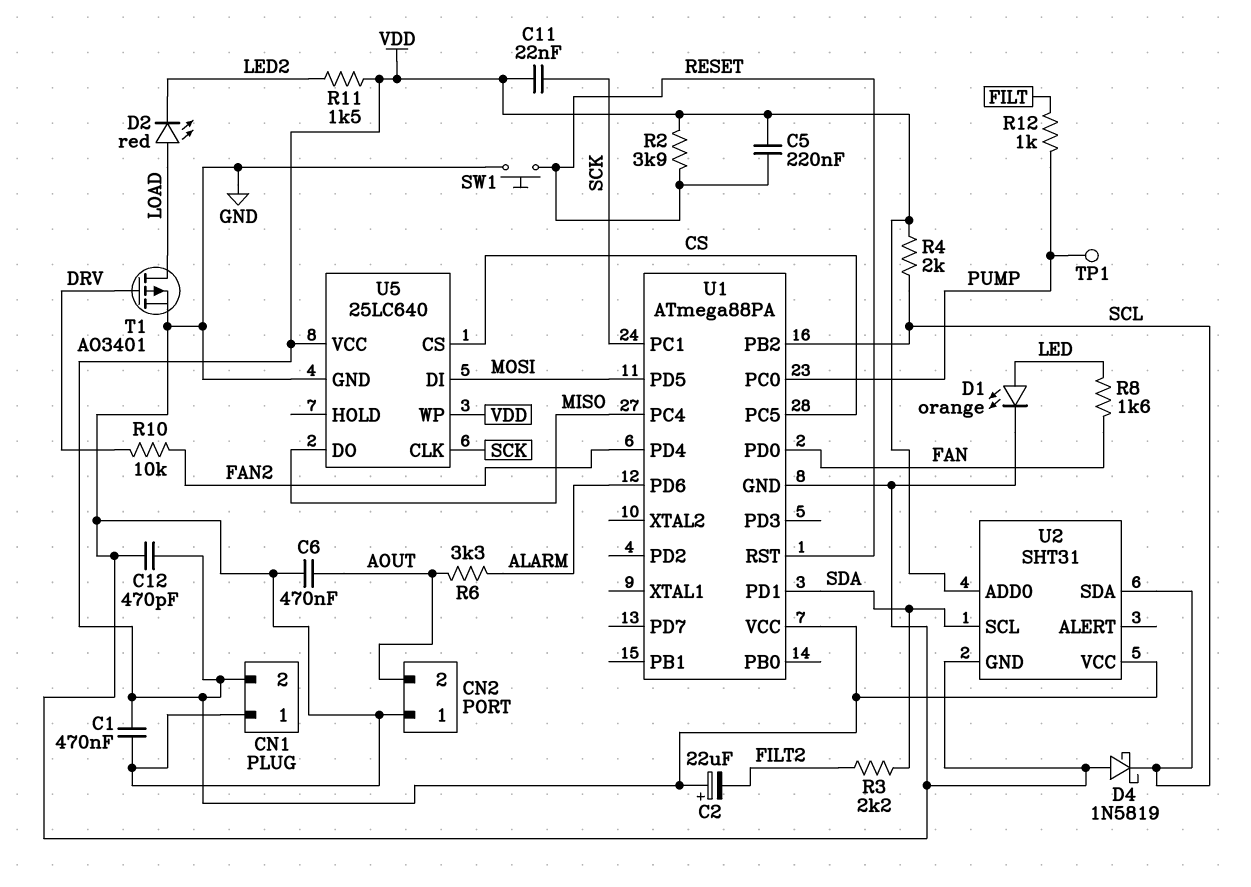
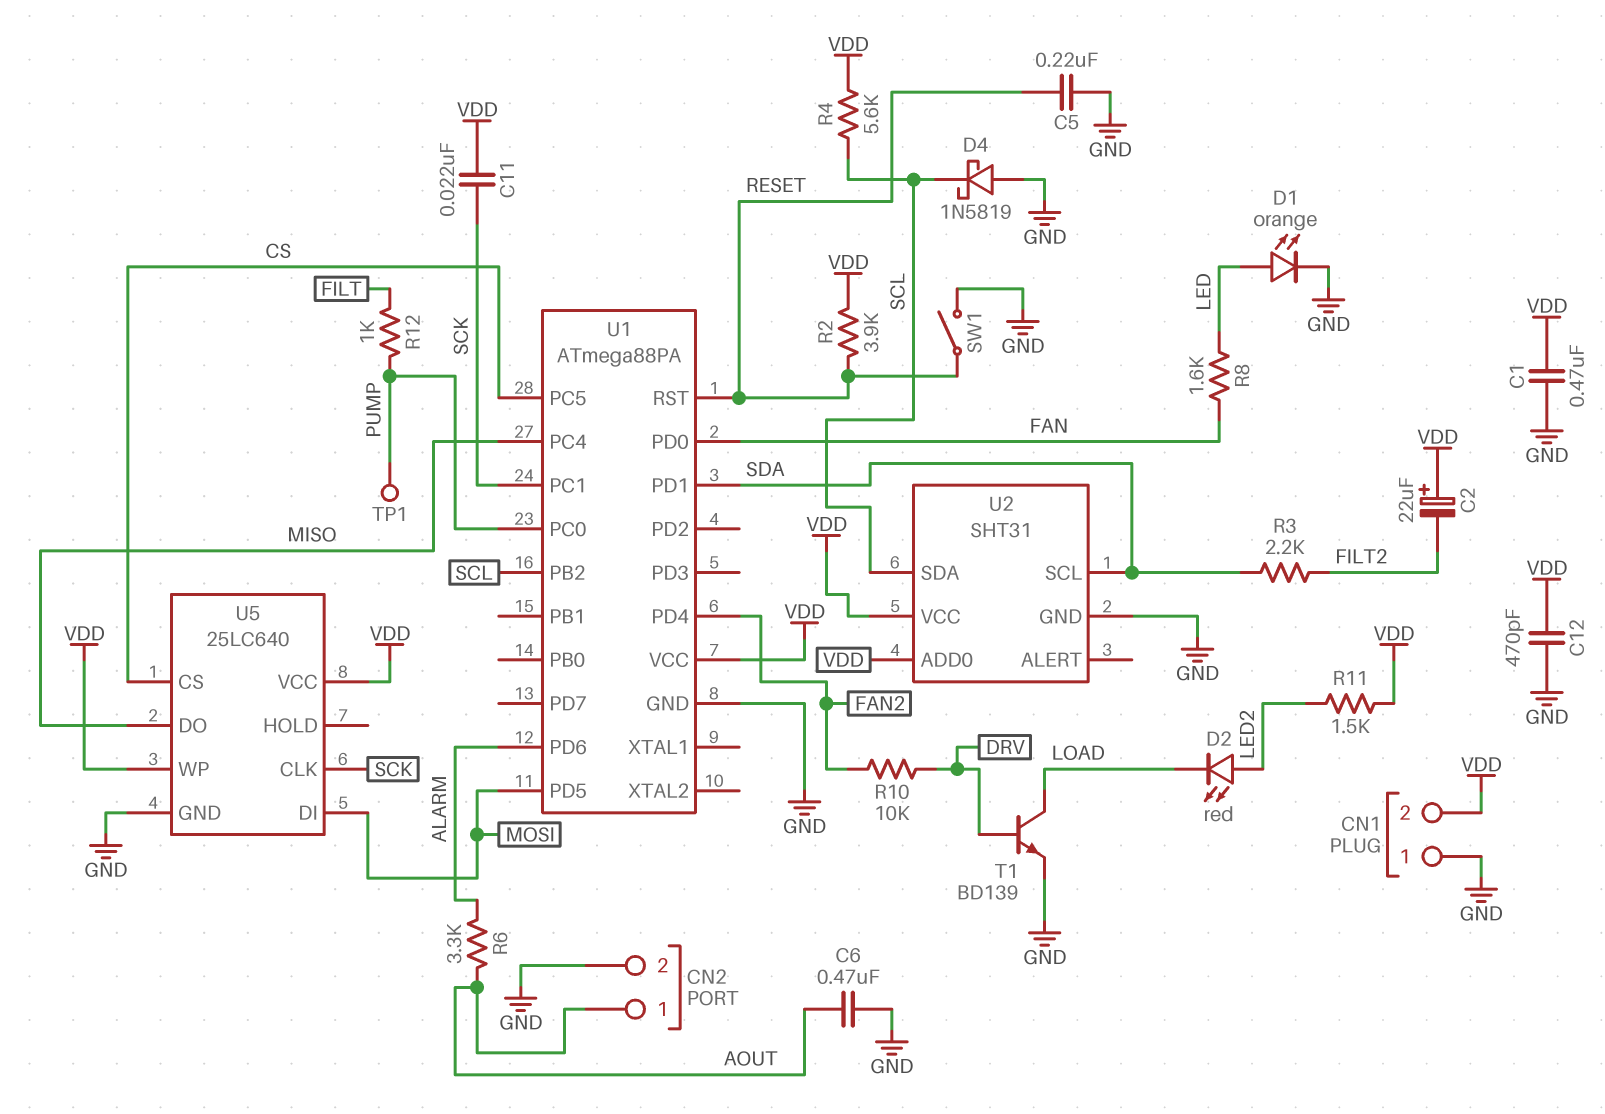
C5: 220nF (RESET, VDD) -> 220nF (GND, RESET)
CN2 pin 1: GND -> AOUT
CN2 pin 2: AOUT -> GND
D2: LED red (A LOAD, K LED2) -> LED red (A LED2, K LOAD)
R4: 2k (SCL, VDD) -> 5.6k (SCL, VDD)
SW1: button (GND, RESET) -> switch (GND, RESET)
T1: PMOS AO3401 (G DRV, D LOAD, S GND) -> NPN BD139 (B DRV, C LOAD, E GND)

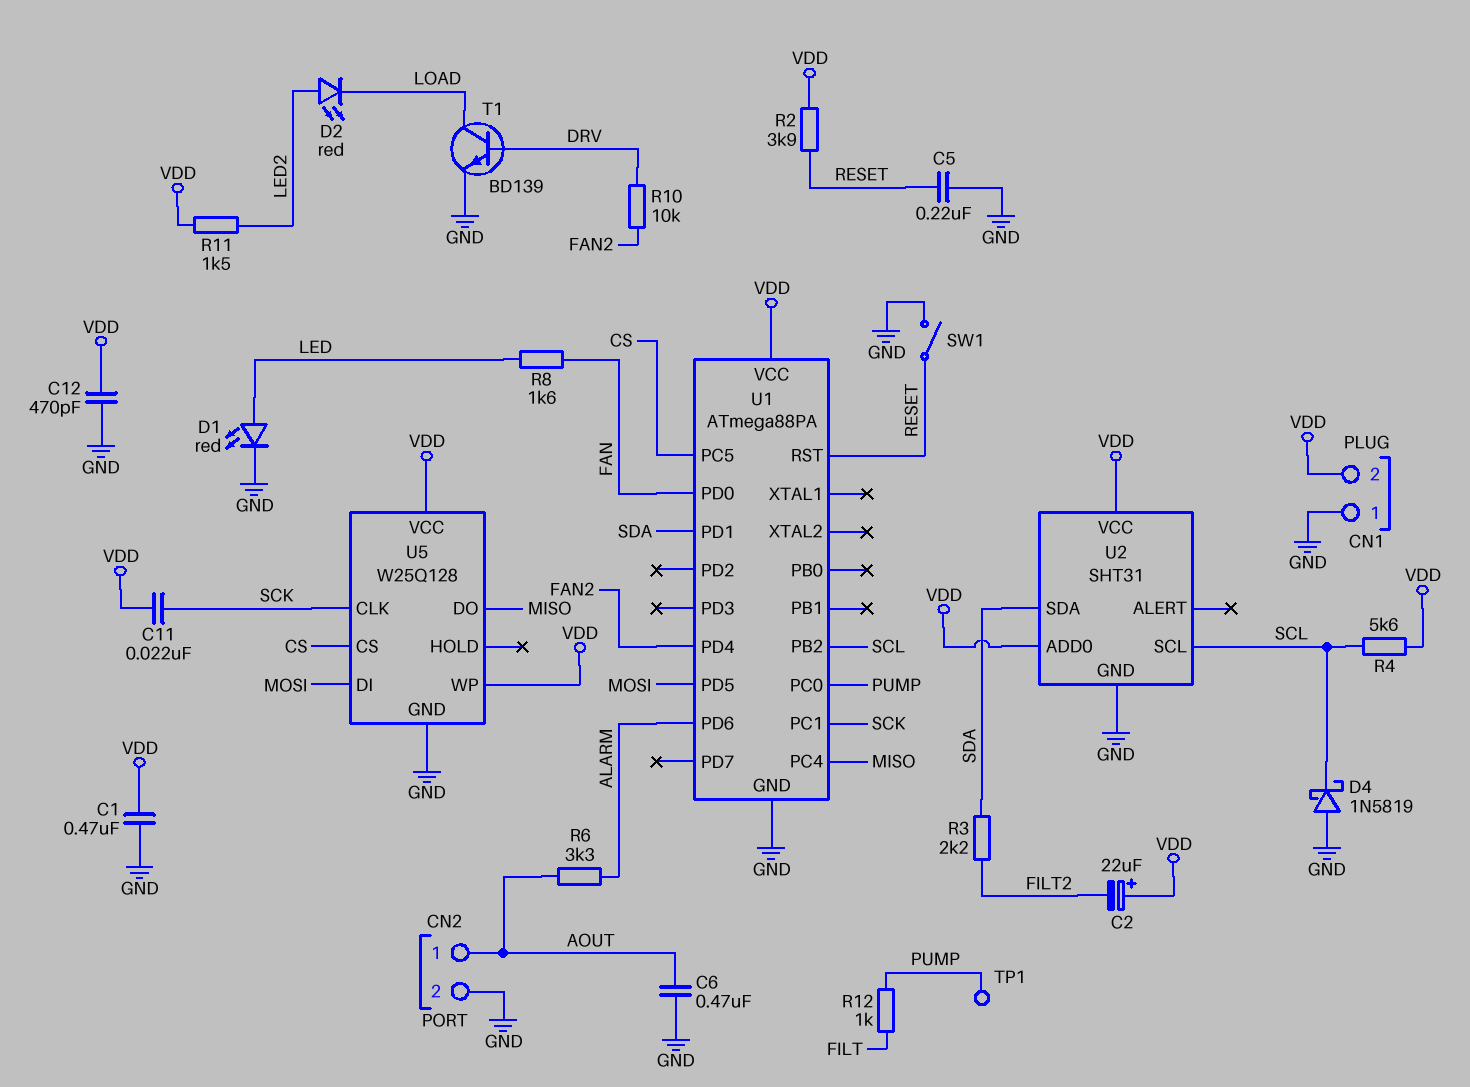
D1: LED orange (A LED, K GND) -> LED red (A LED, K GND)
U2 pin SCL: SDA -> SCL
U2 pin SDA: SCL -> SDA
U5: 25LC640 -> W25Q128

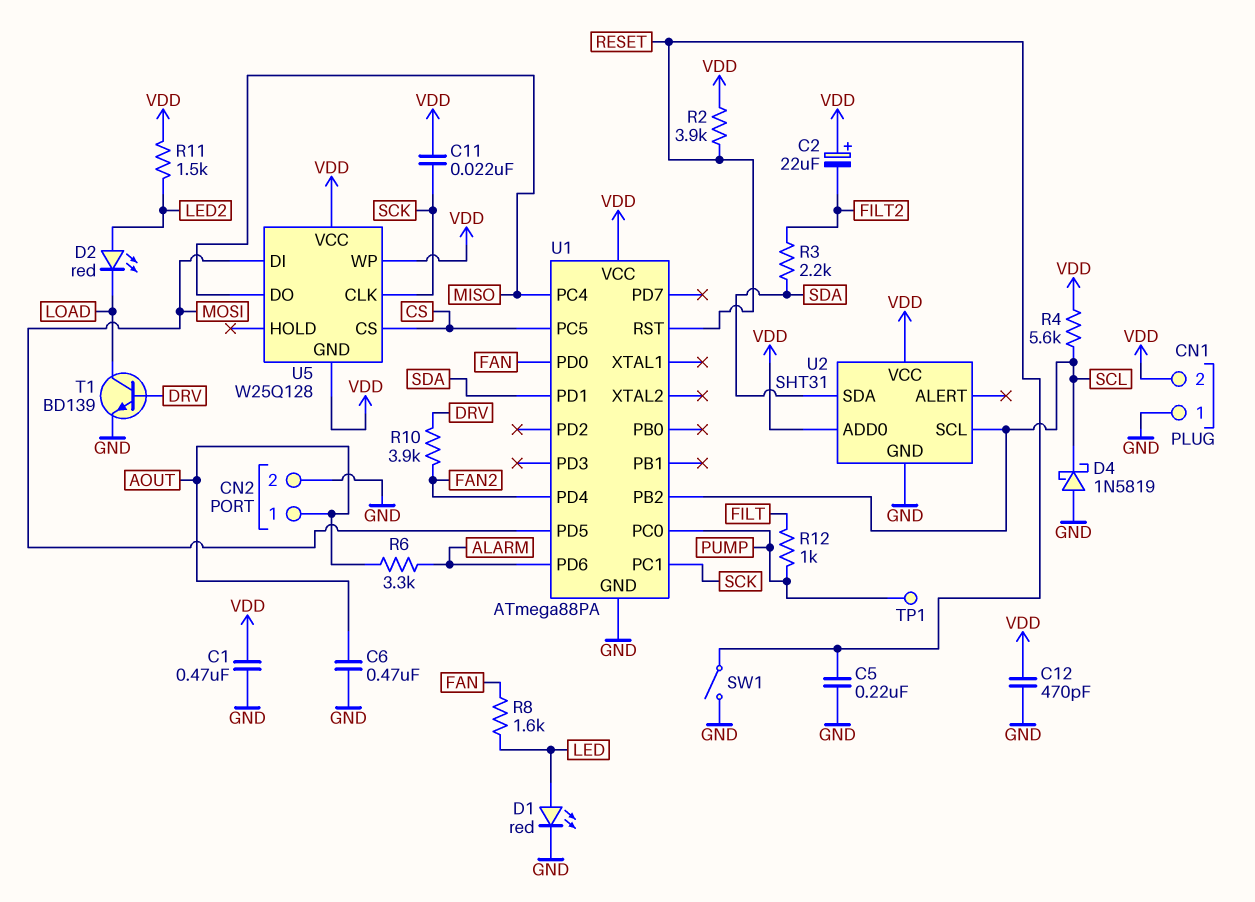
R10: 10k (DRV, FAN2) -> 3.9k (DRV, FAN2)
U5 pin GND: GND -> VDD

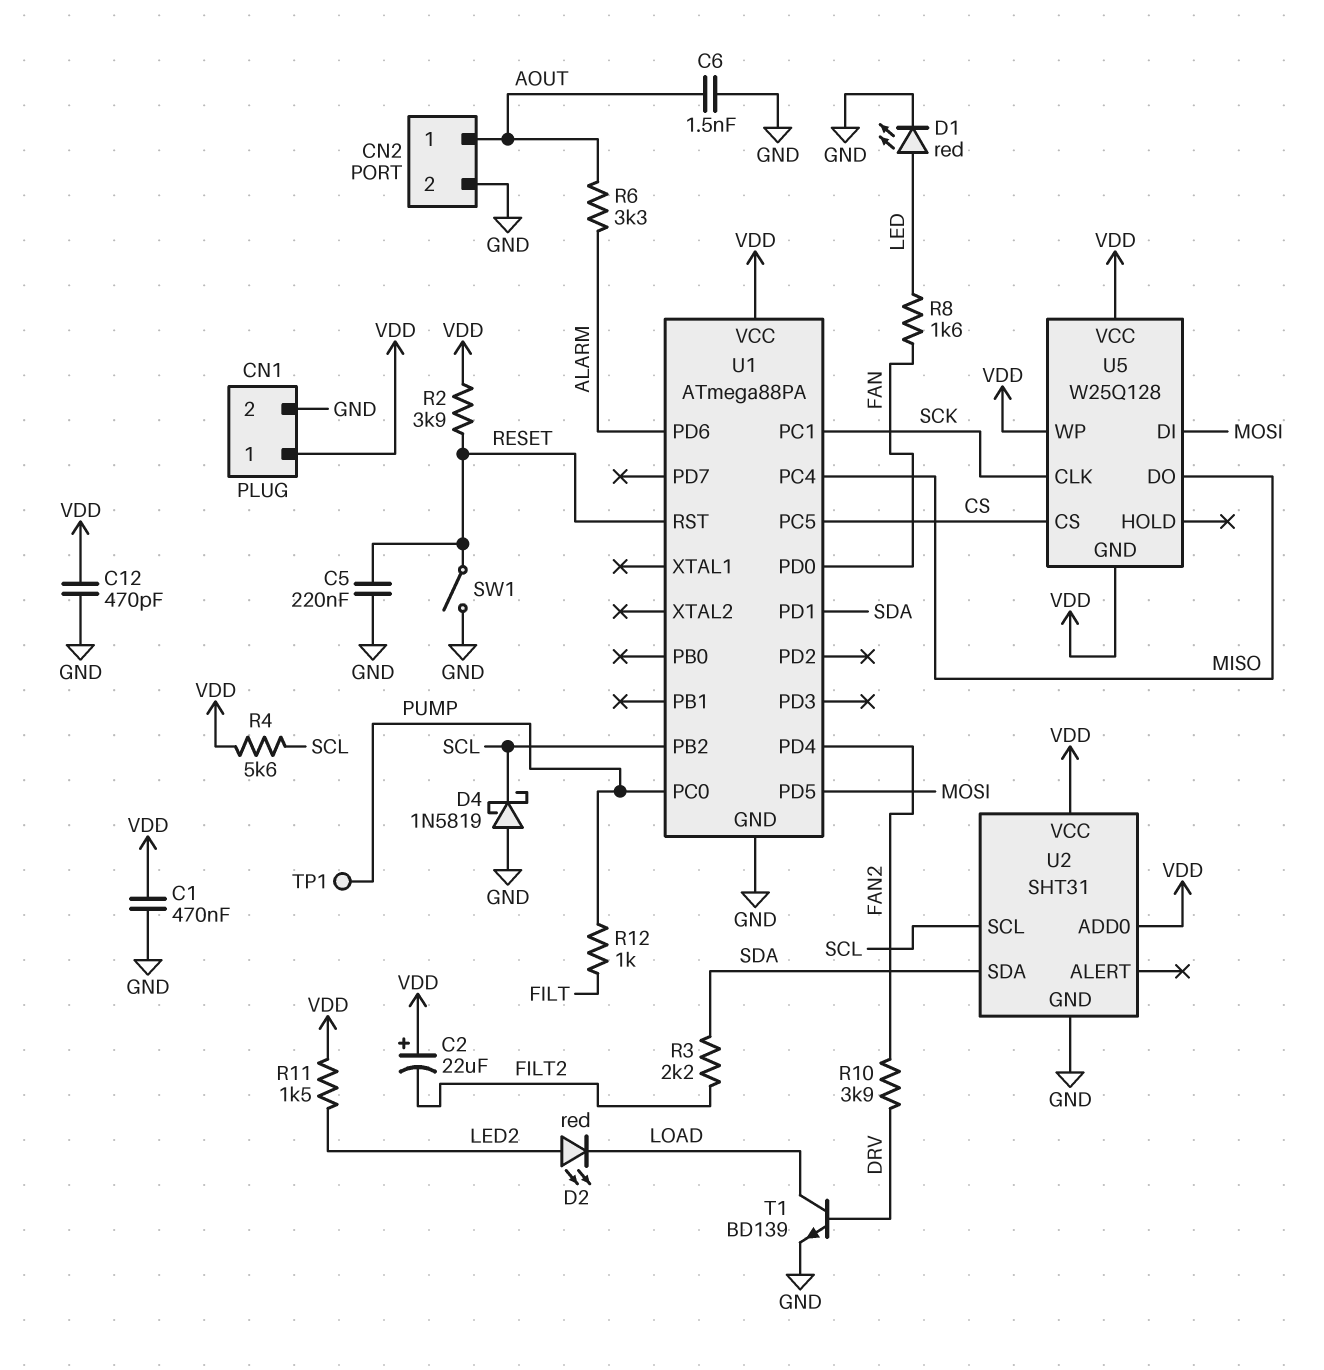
C6: 470nF (AOUT, GND) -> 1.5nF (AOUT, GND)
C11: 22nF (SCK, VDD) -> none
CN1 pin 1: GND -> VDD
CN1 pin 2: VDD -> GND

